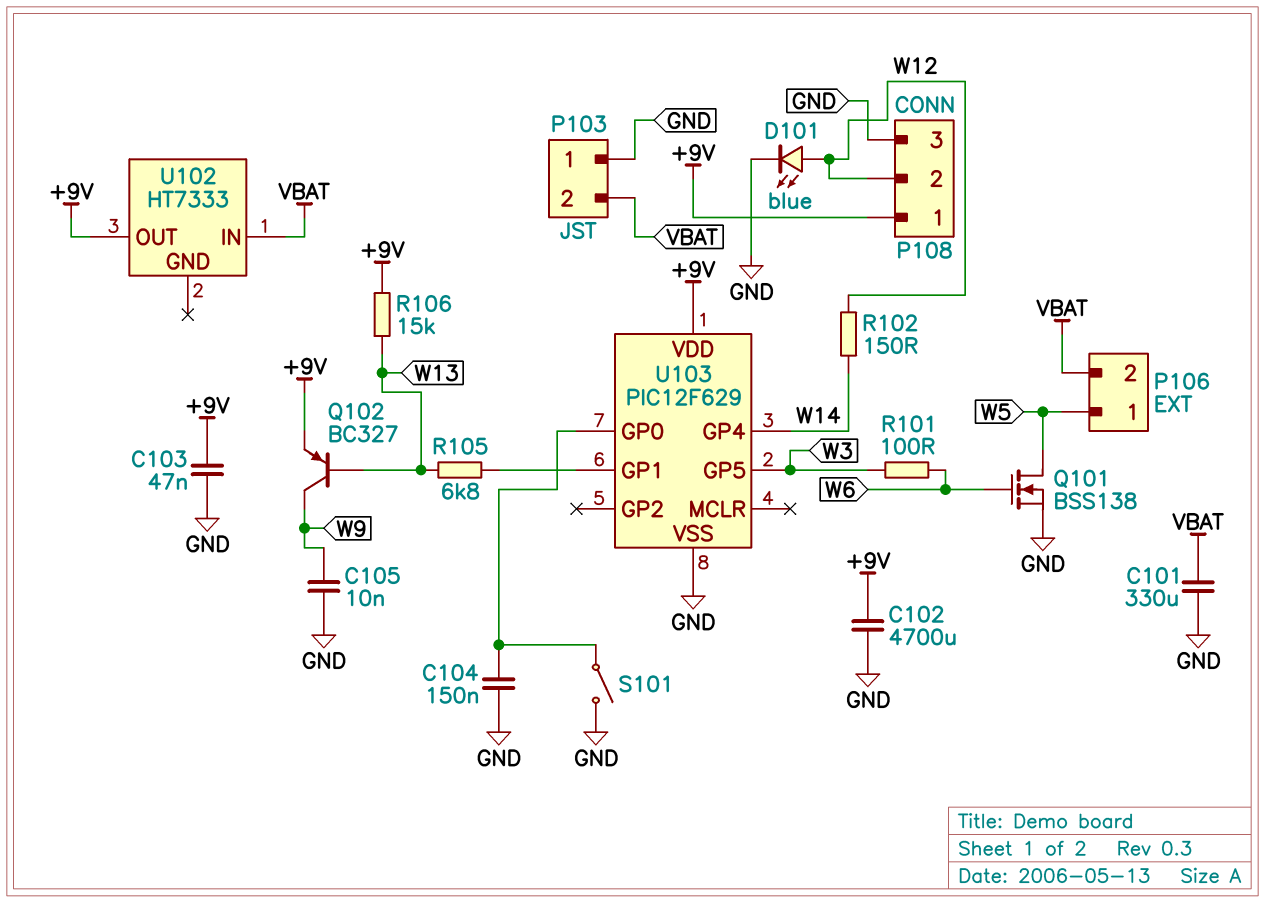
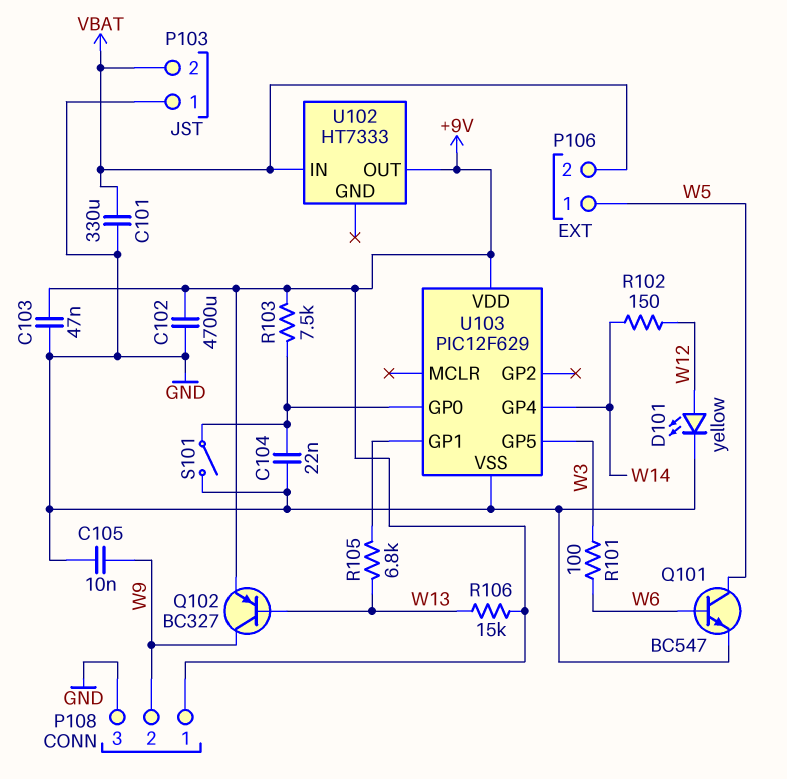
C104: 150nF (GND, U103/GP0) -> 22nF (GND, U103/GP0)
D101: LED blue (A W12, K GND) -> LED yellow (A W12, K GND)
P108 pin 2: W12 -> W9
Q101: NMOS BSS138 (G W6, D W5, S GND) -> NPN BC547 (B W6, C W5, E GND)
R103: none -> 7.5k (+9V, U103/GP0)

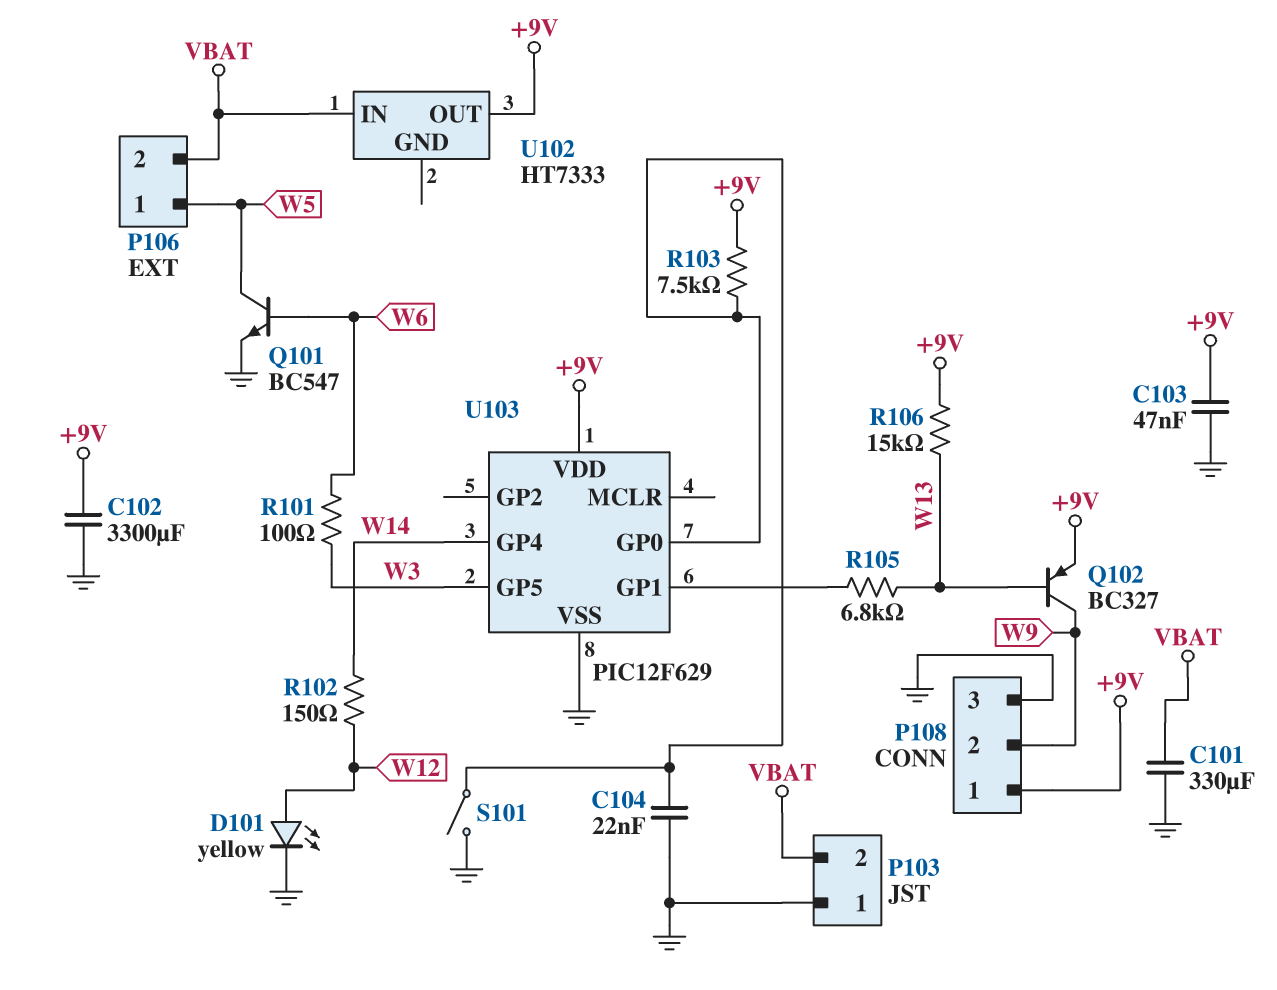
C102: 4700uF (+9V, GND) -> 3300uF (+9V, GND)
C105: 10nF (GND, W9) -> none

